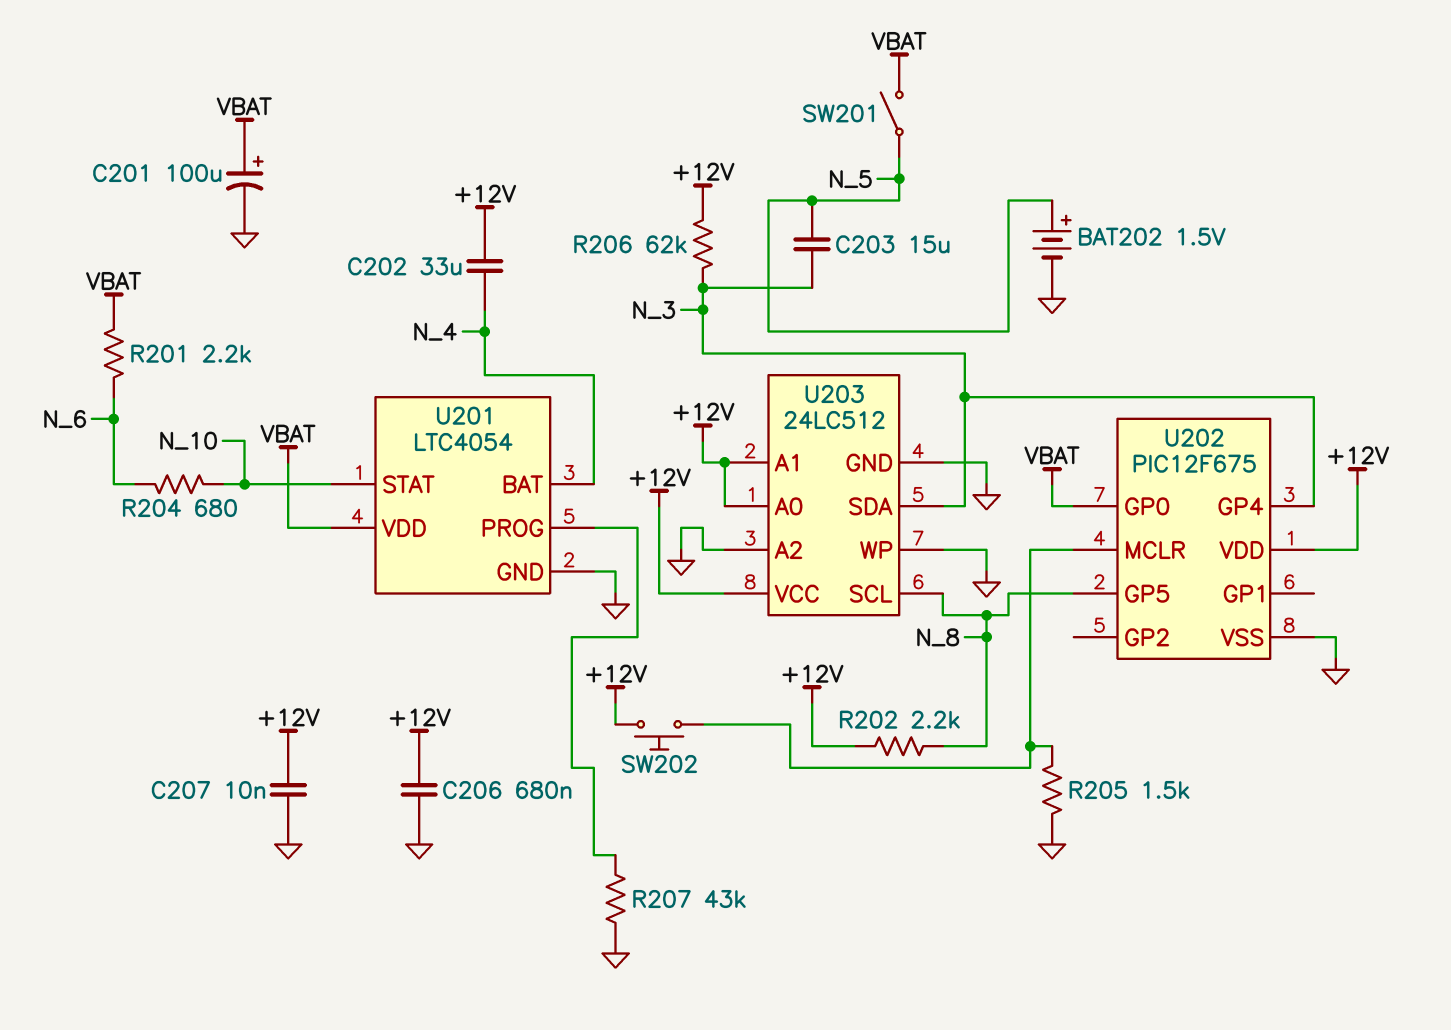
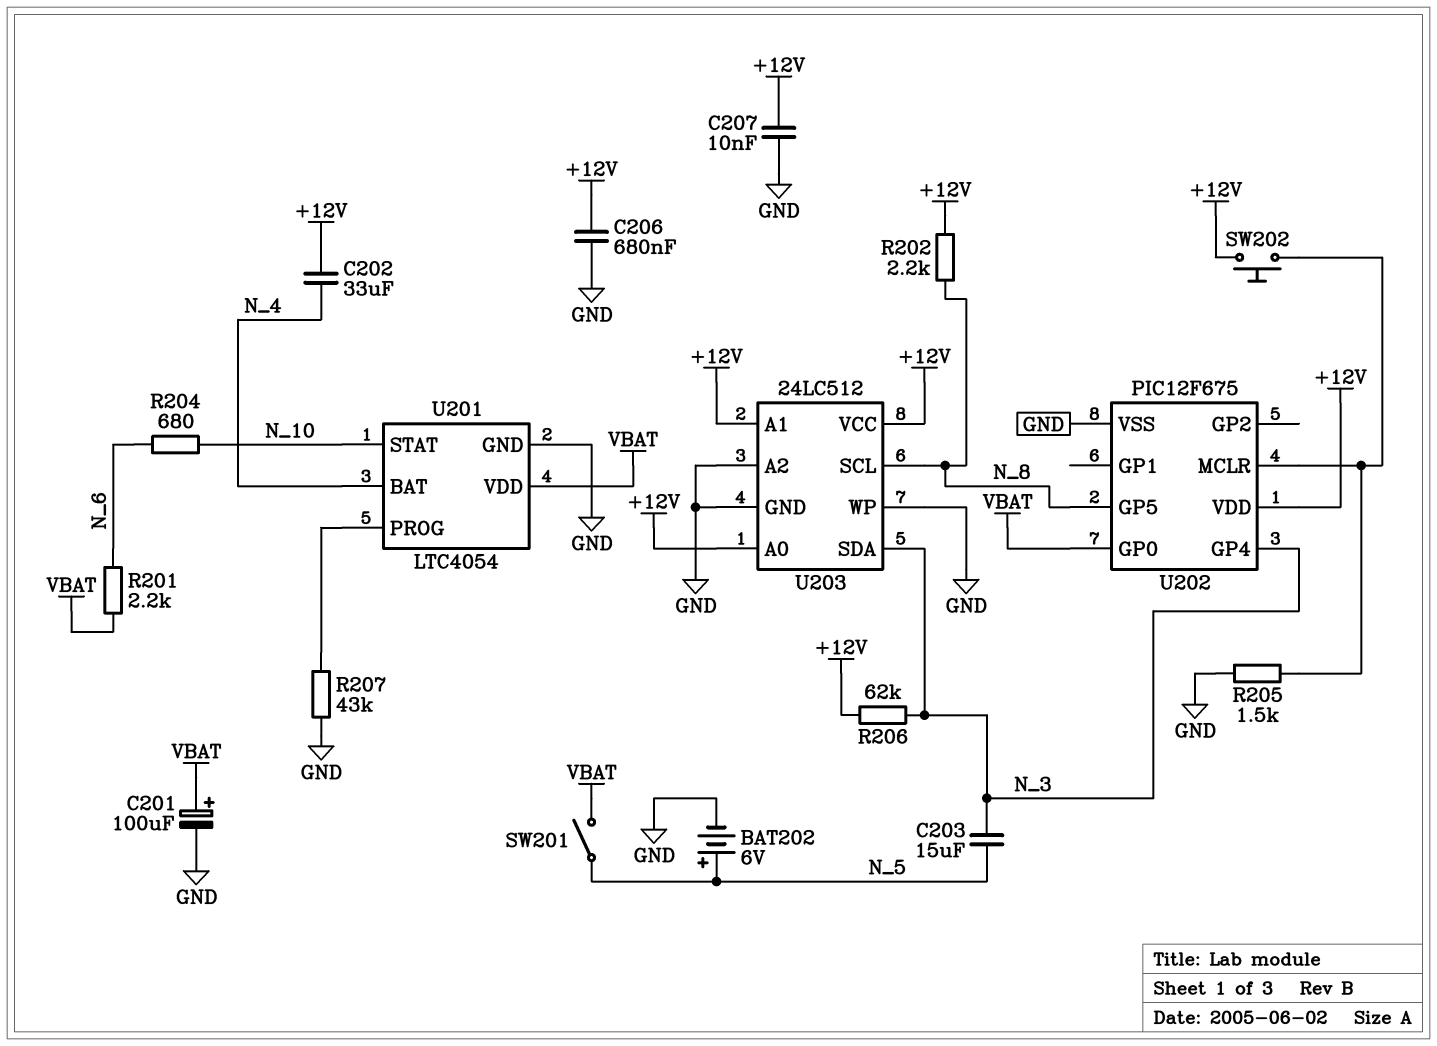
BAT202: 1.5V (plus N_5, minus GND) -> 6V (plus N_5, minus GND)

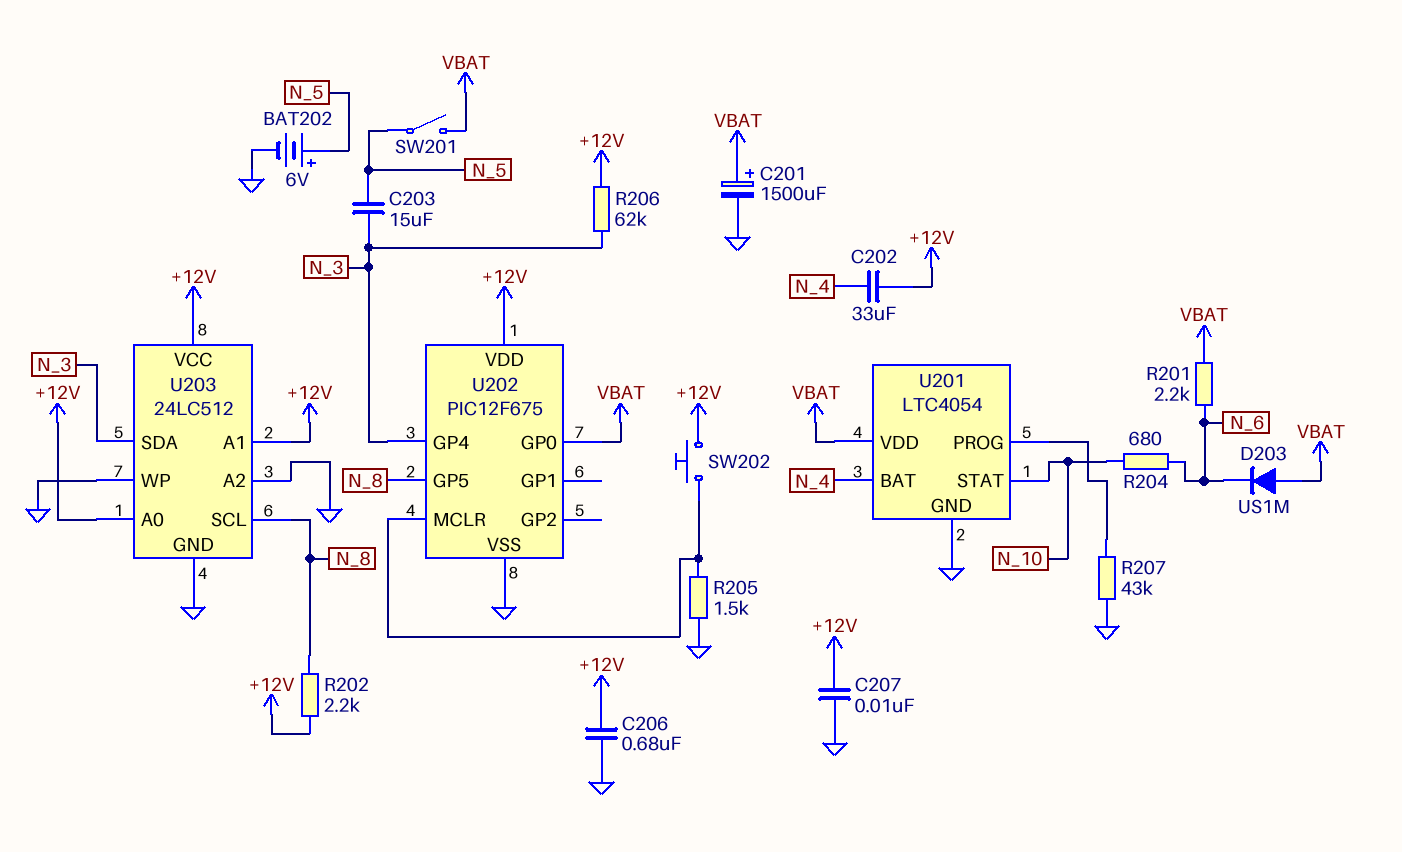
C201: 100uF (plus VBAT, minus GND) -> 1500uF (plus VBAT, minus GND)
D203: none -> diode US1M (A VBAT, K N_6)

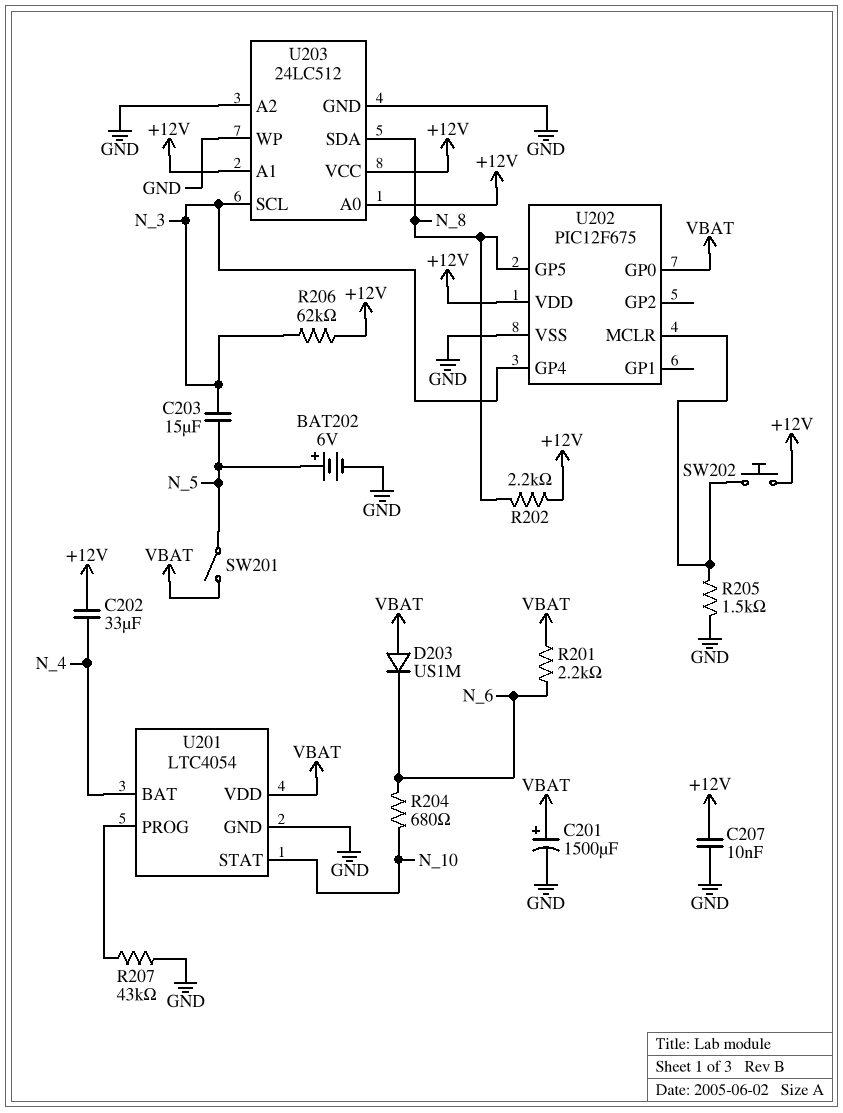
C206: 680nF (+12V, GND) -> none
U203 pin SCL: N_8 -> N_3
U203 pin SDA: N_3 -> N_8

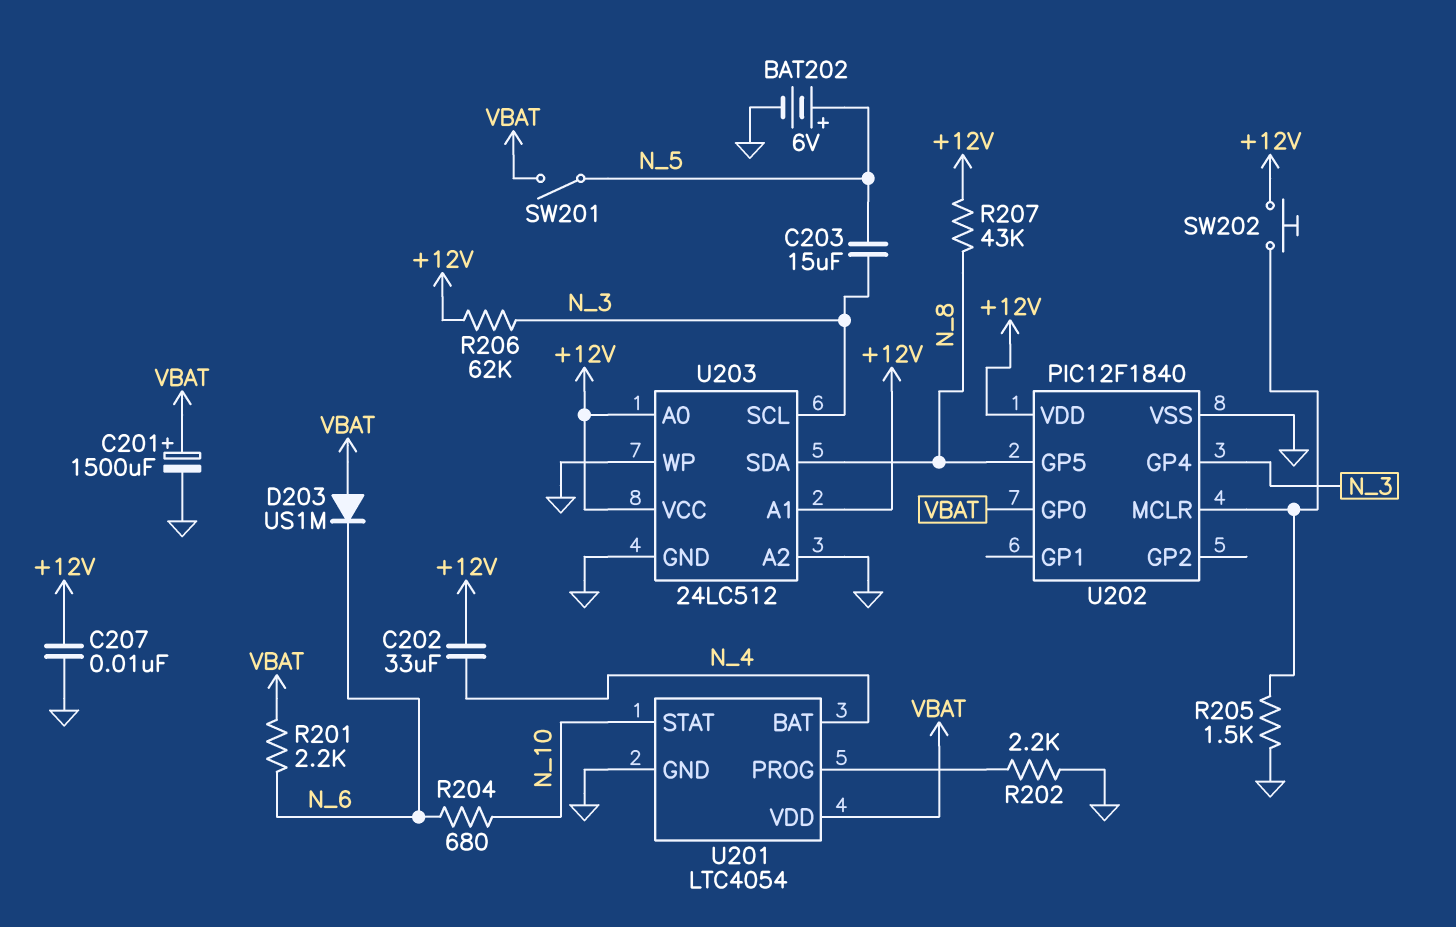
R202: 2.2k (+12V, N_8) -> 2.2k (GND, U201/PROG)
R207: 43k (GND, U201/PROG) -> 43k (+12V, N_8)
U202: PIC12F675 -> PIC12F1840

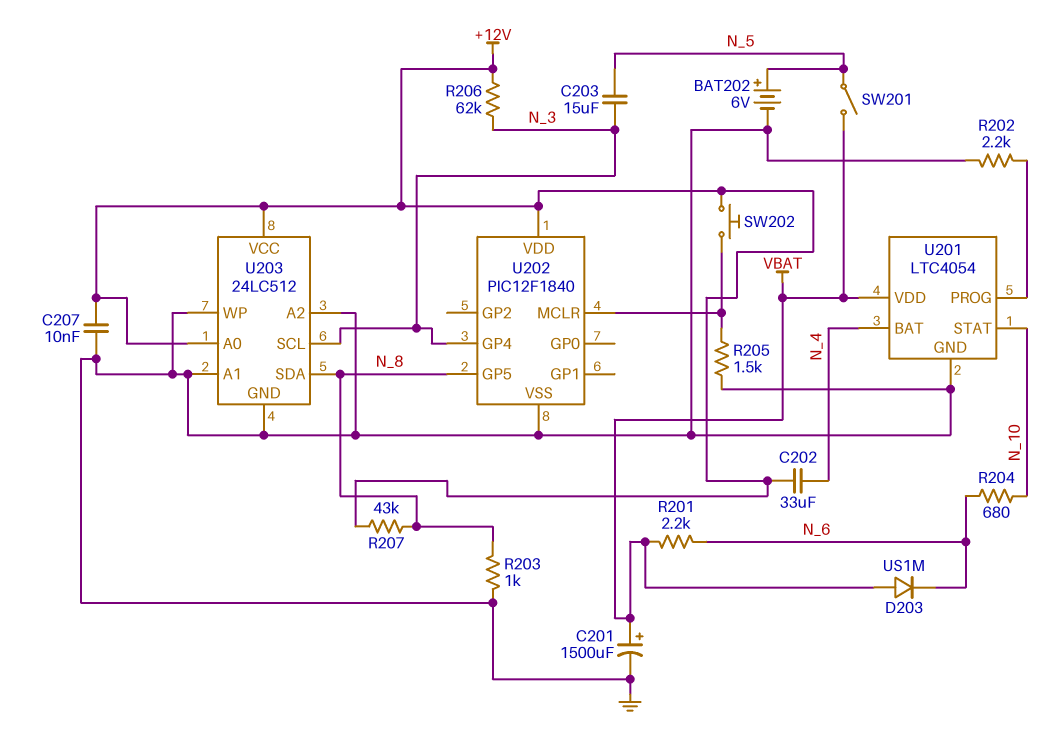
R203: none -> 1k (GND, N_8)
U202 pin GP0: VBAT -> none
U203 pin A1: +12V -> GND

